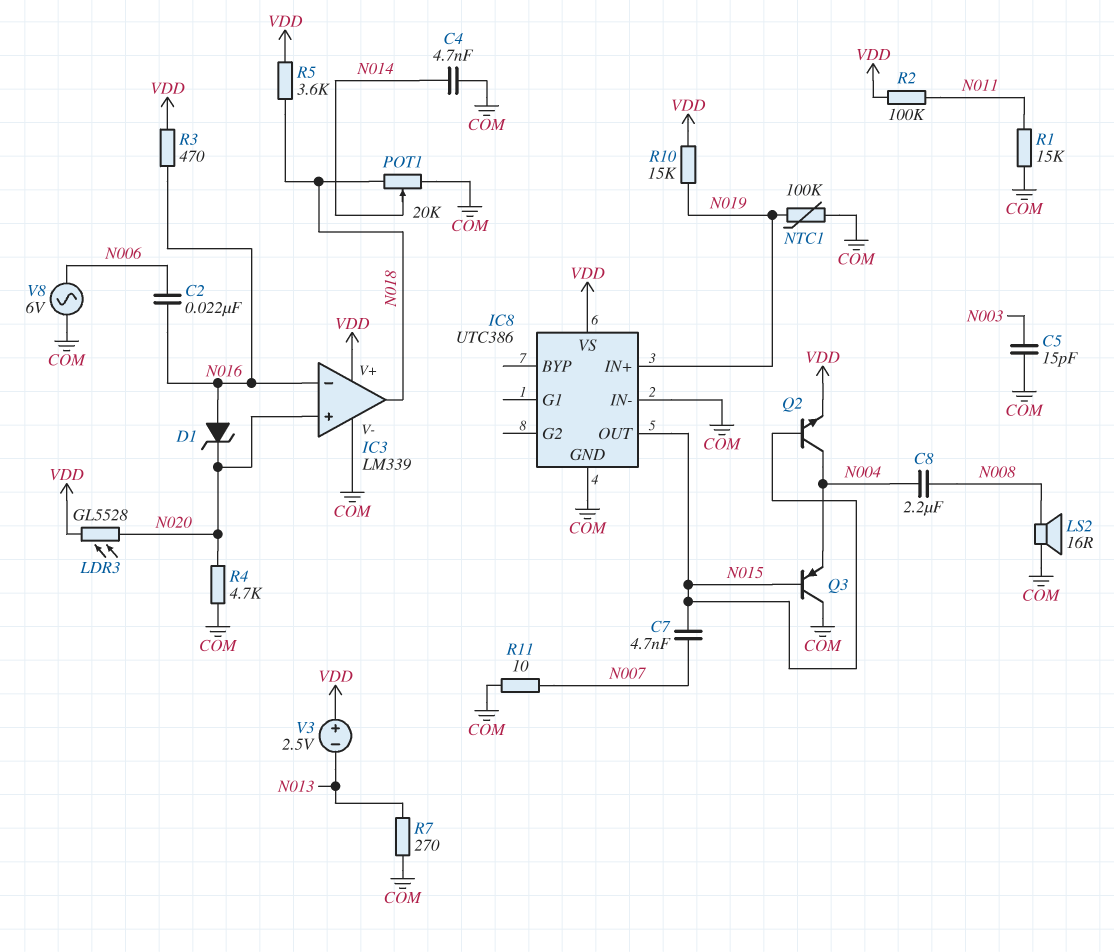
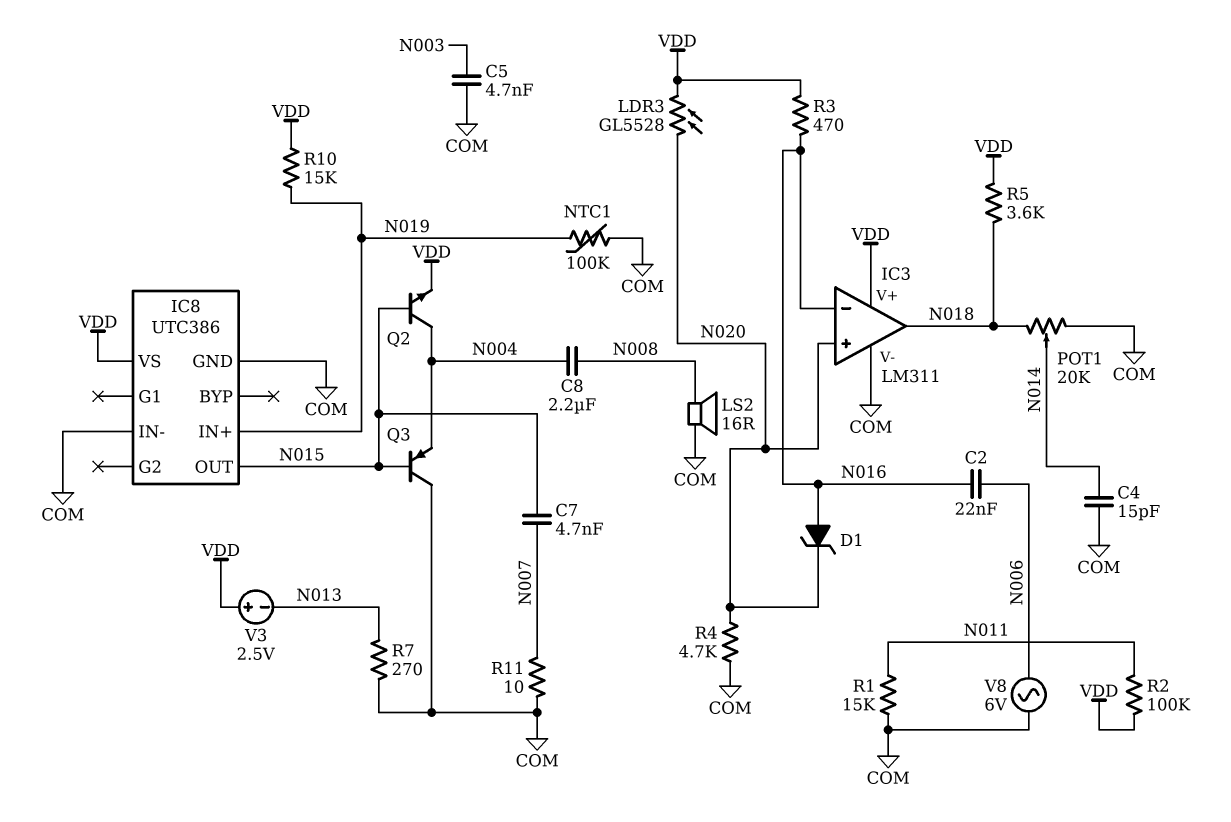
C4: 4.7nF (COM, N014) -> 15pF (COM, N014)
C5: 15pF (COM, N003) -> 4.7nF (COM, N003)
IC3: LM339 -> LM311

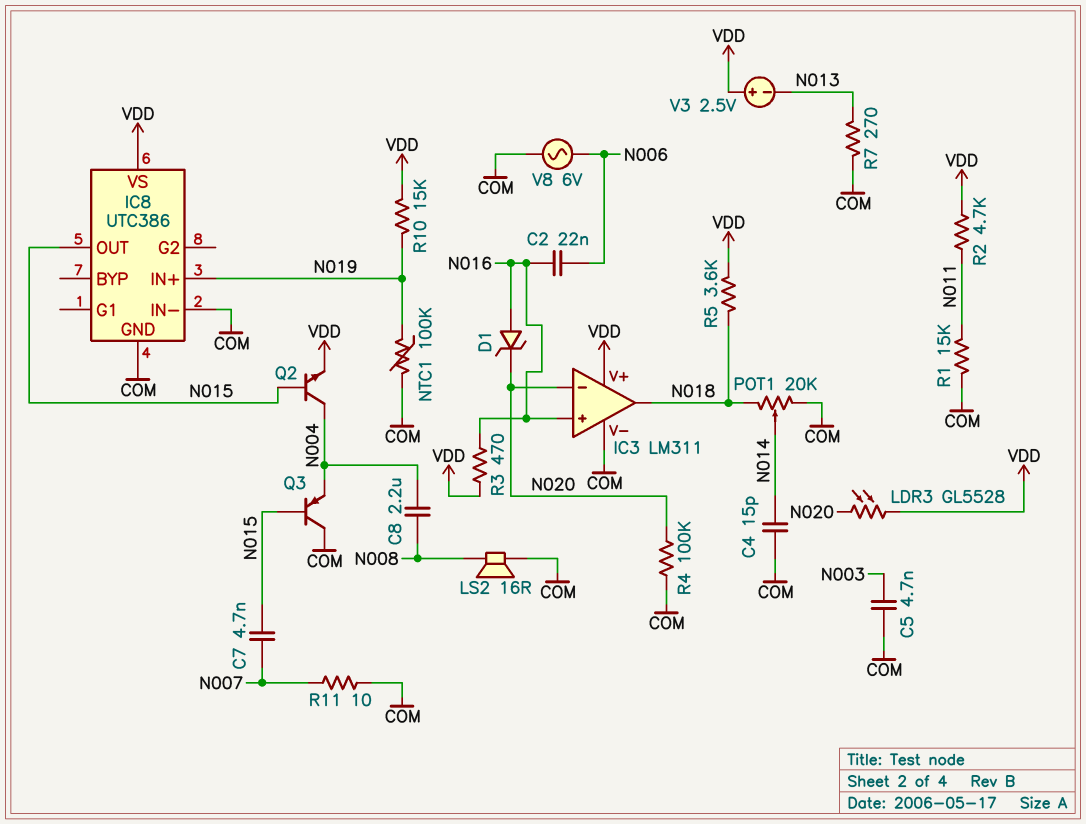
IC3 pin in+: N020 -> N016
IC3 pin in-: N016 -> N020
R2: 100k (N011, VDD) -> 4.7k (N011, VDD)
R4: 4.7k (COM, N020) -> 100k (COM, N020)

